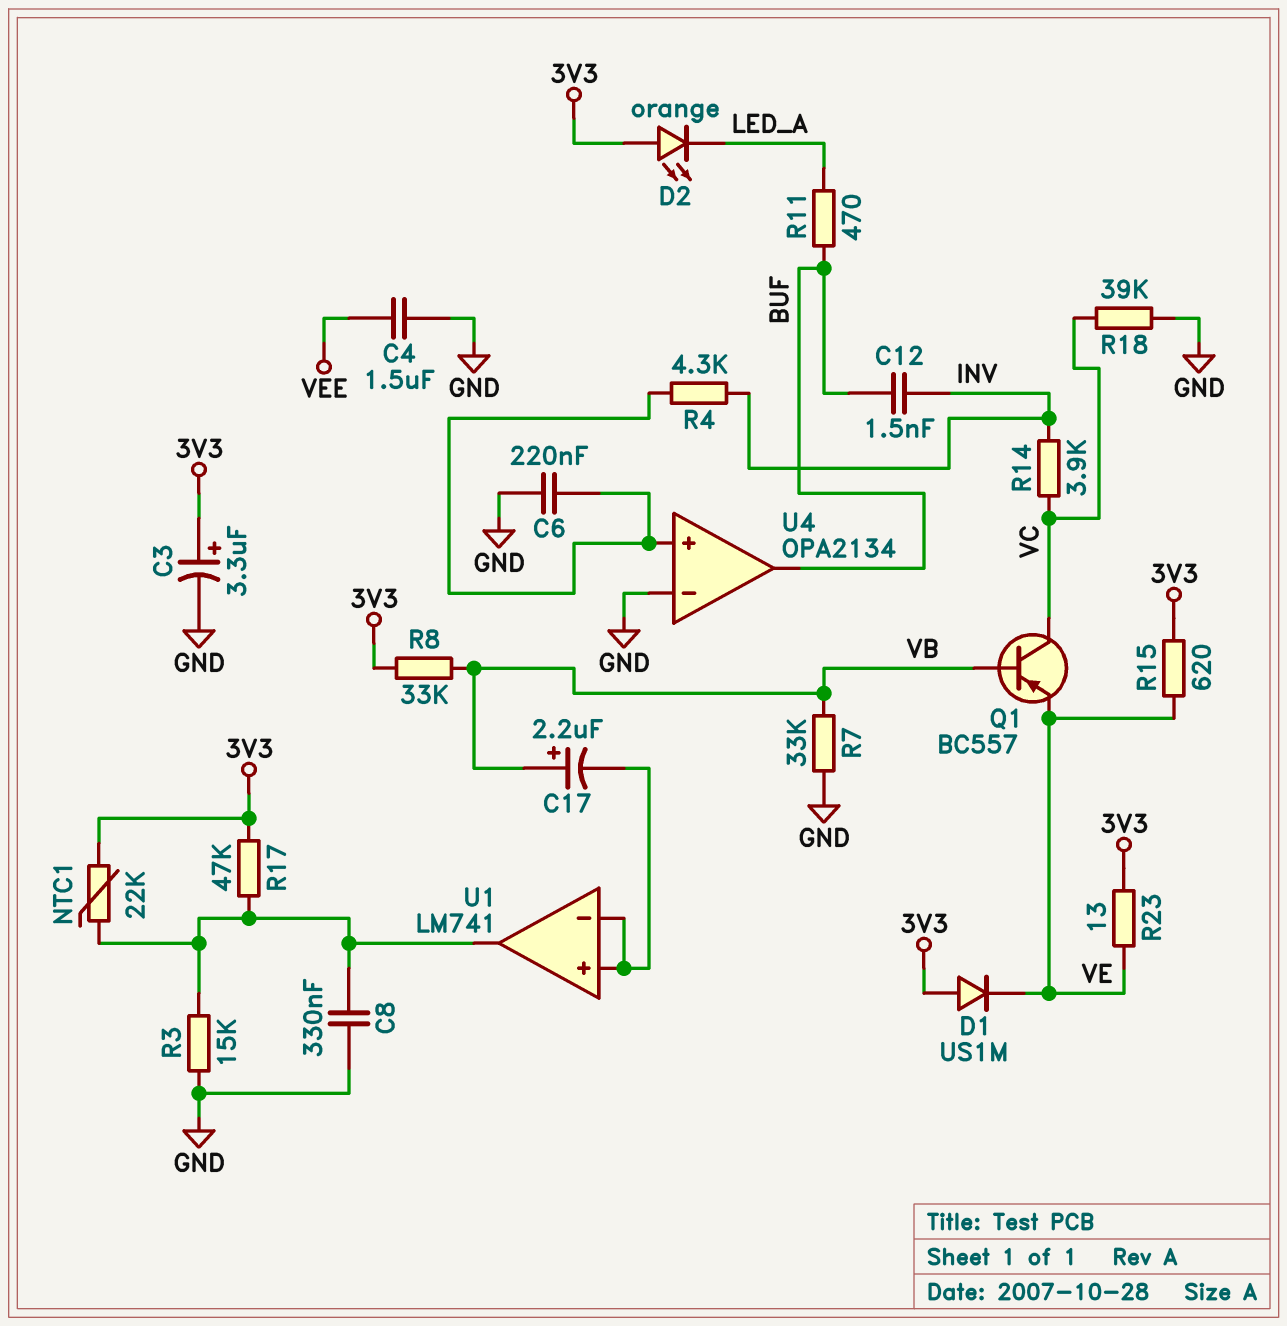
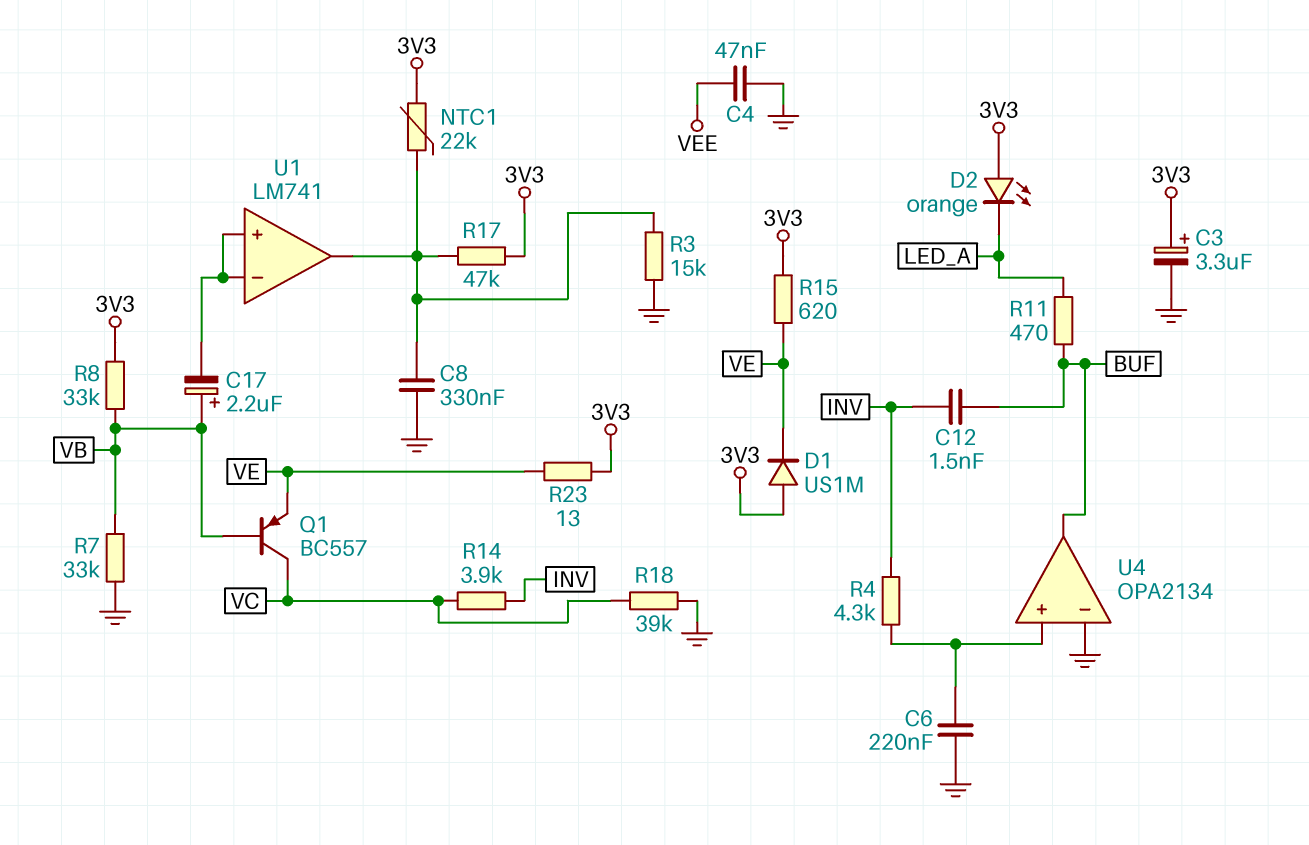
C4: 1.5uF (GND, VEE) -> 47nF (GND, VEE)

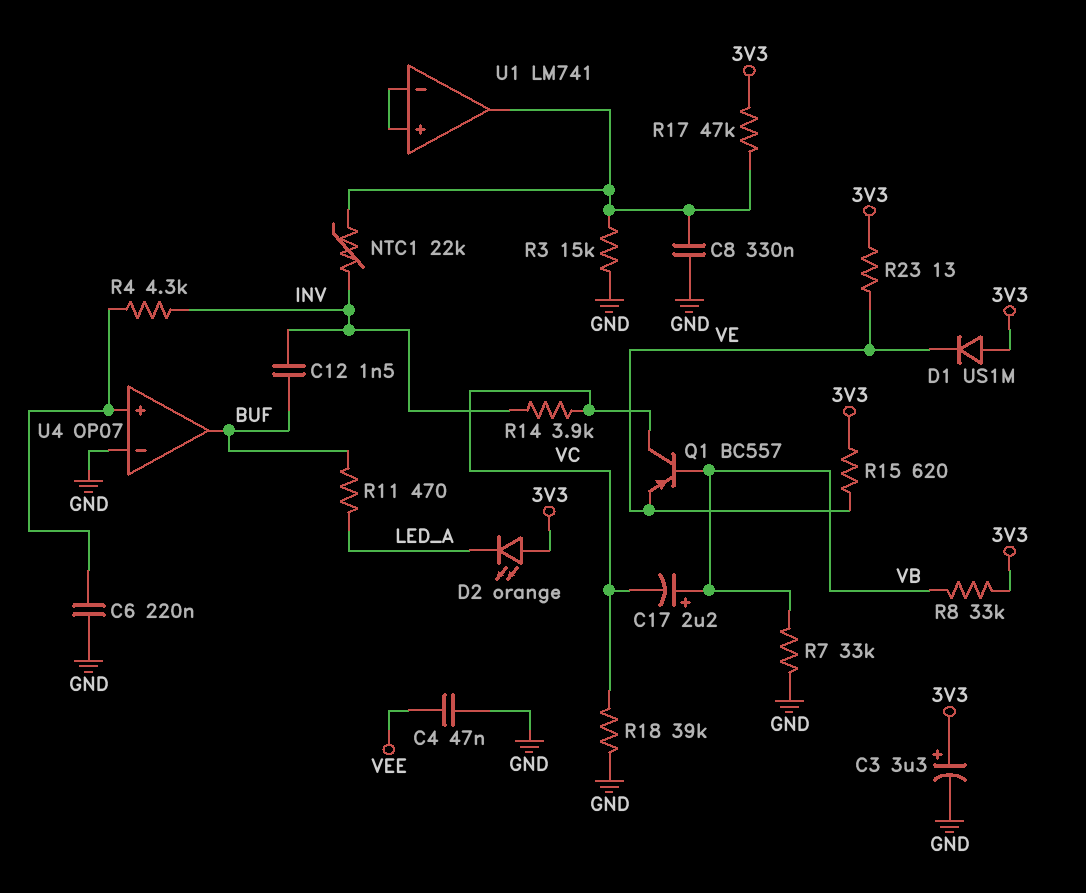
C17: 2.2uF (plus VB, minus U1/in+) -> 2.2uF (plus VB, minus VC)
NTC1: 22k (3V3, U1/out) -> 22k (INV, U1/out)
U4: OPA2134 -> OP07

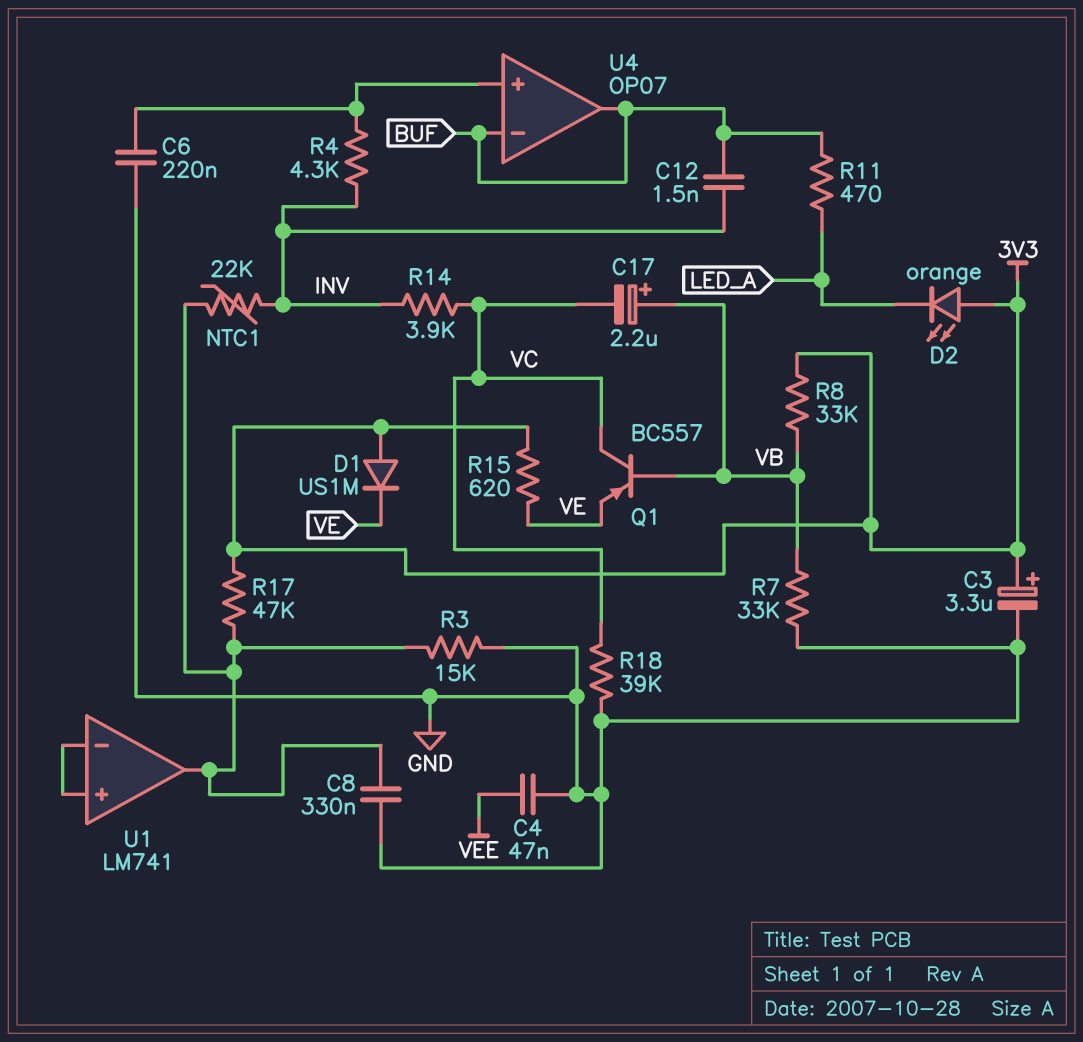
R23: 13 (3V3, VE) -> none
U4 pin in-: GND -> BUF

